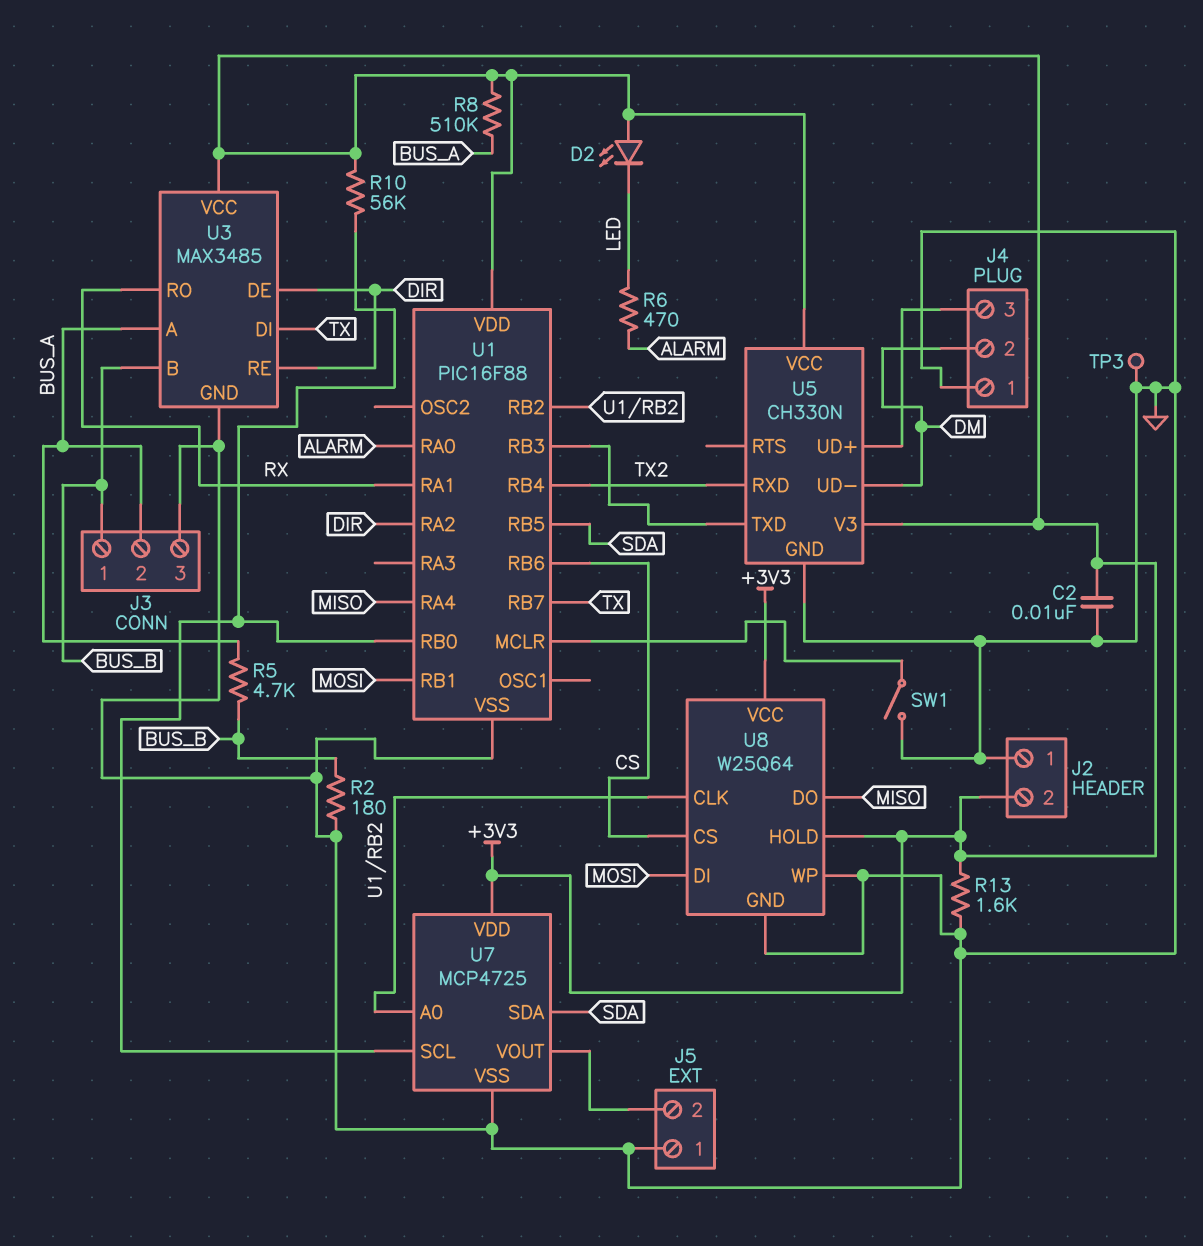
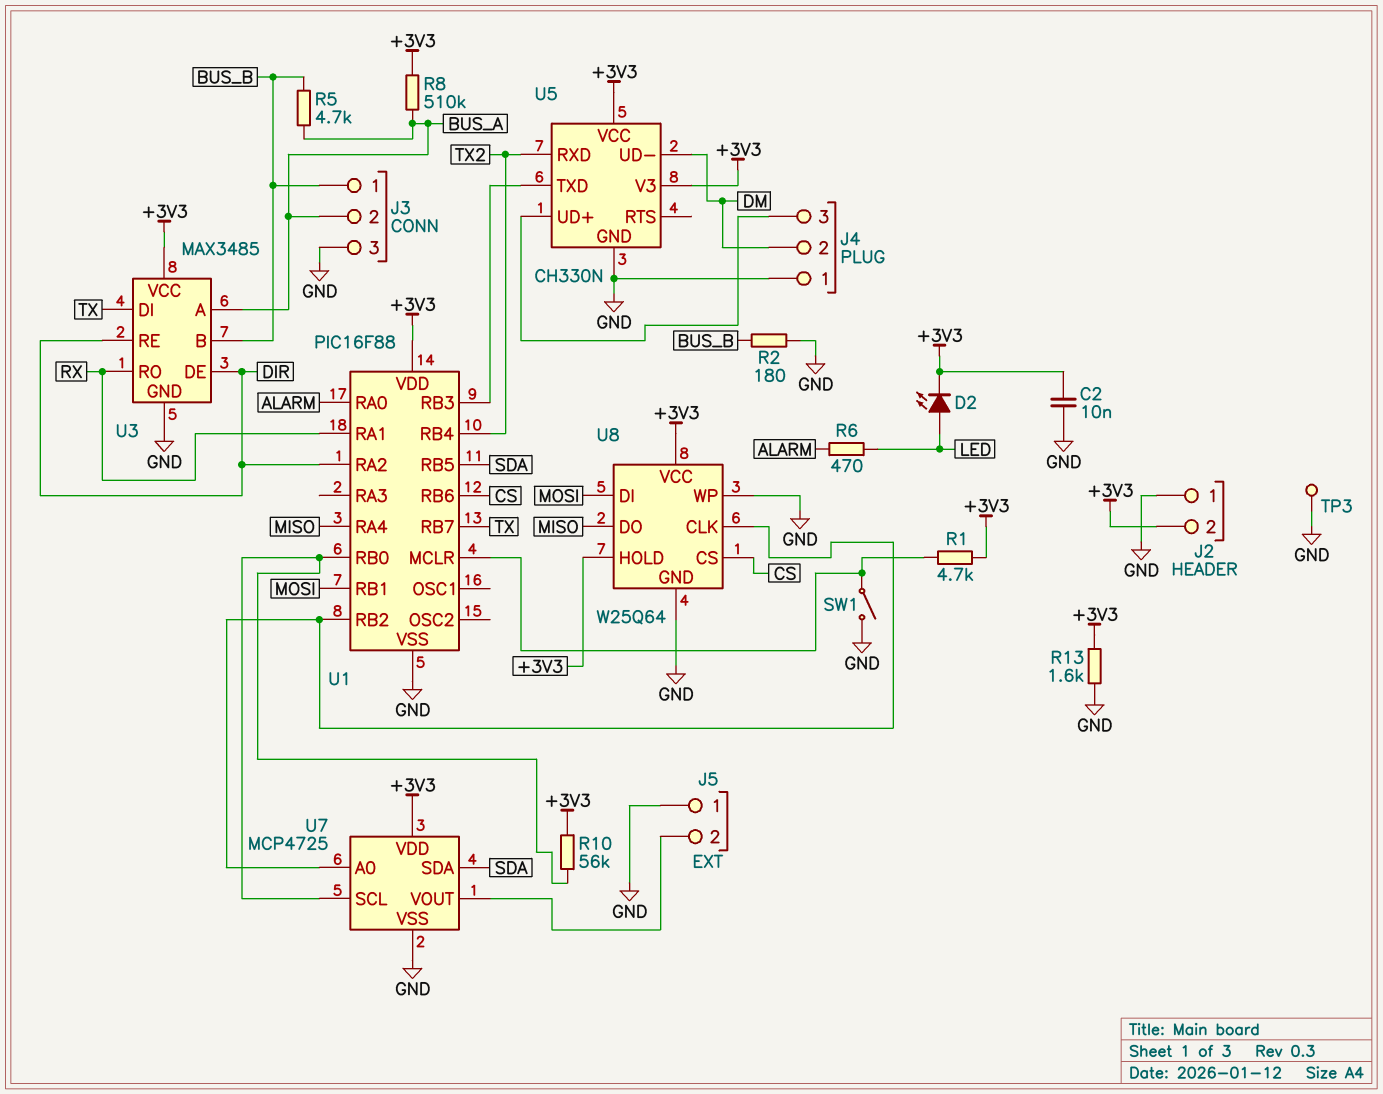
D2: LED (A +3V3, K LED) -> LED (A LED, K +3V3)
R1: none -> 4.7k (+3V3, U1/MCLR)

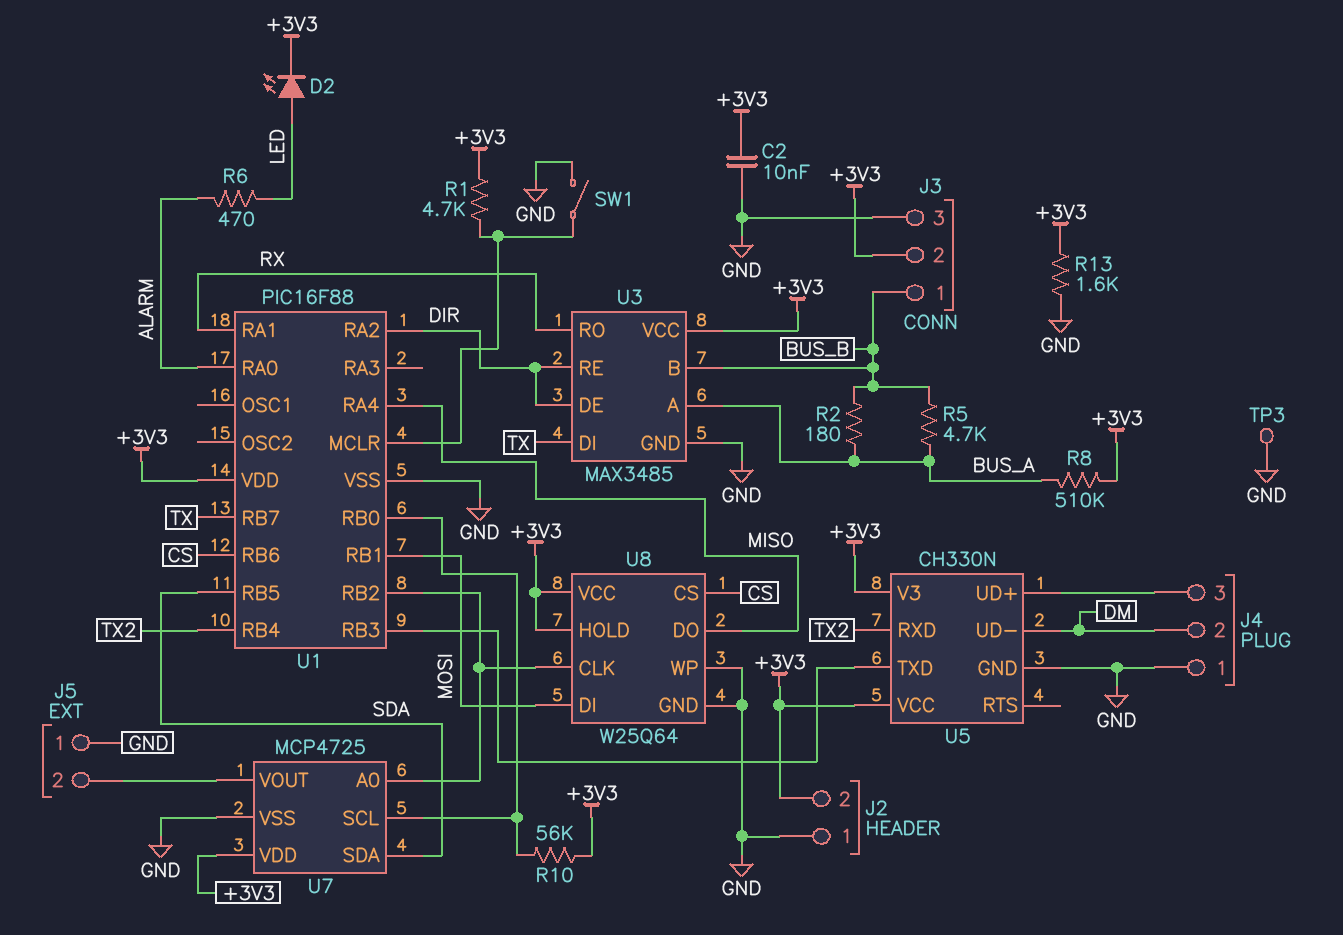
J3 pin 2: BUS_A -> +3V3
R2: 180 (BUS_B, GND) -> 180 (BUS_A, BUS_B)

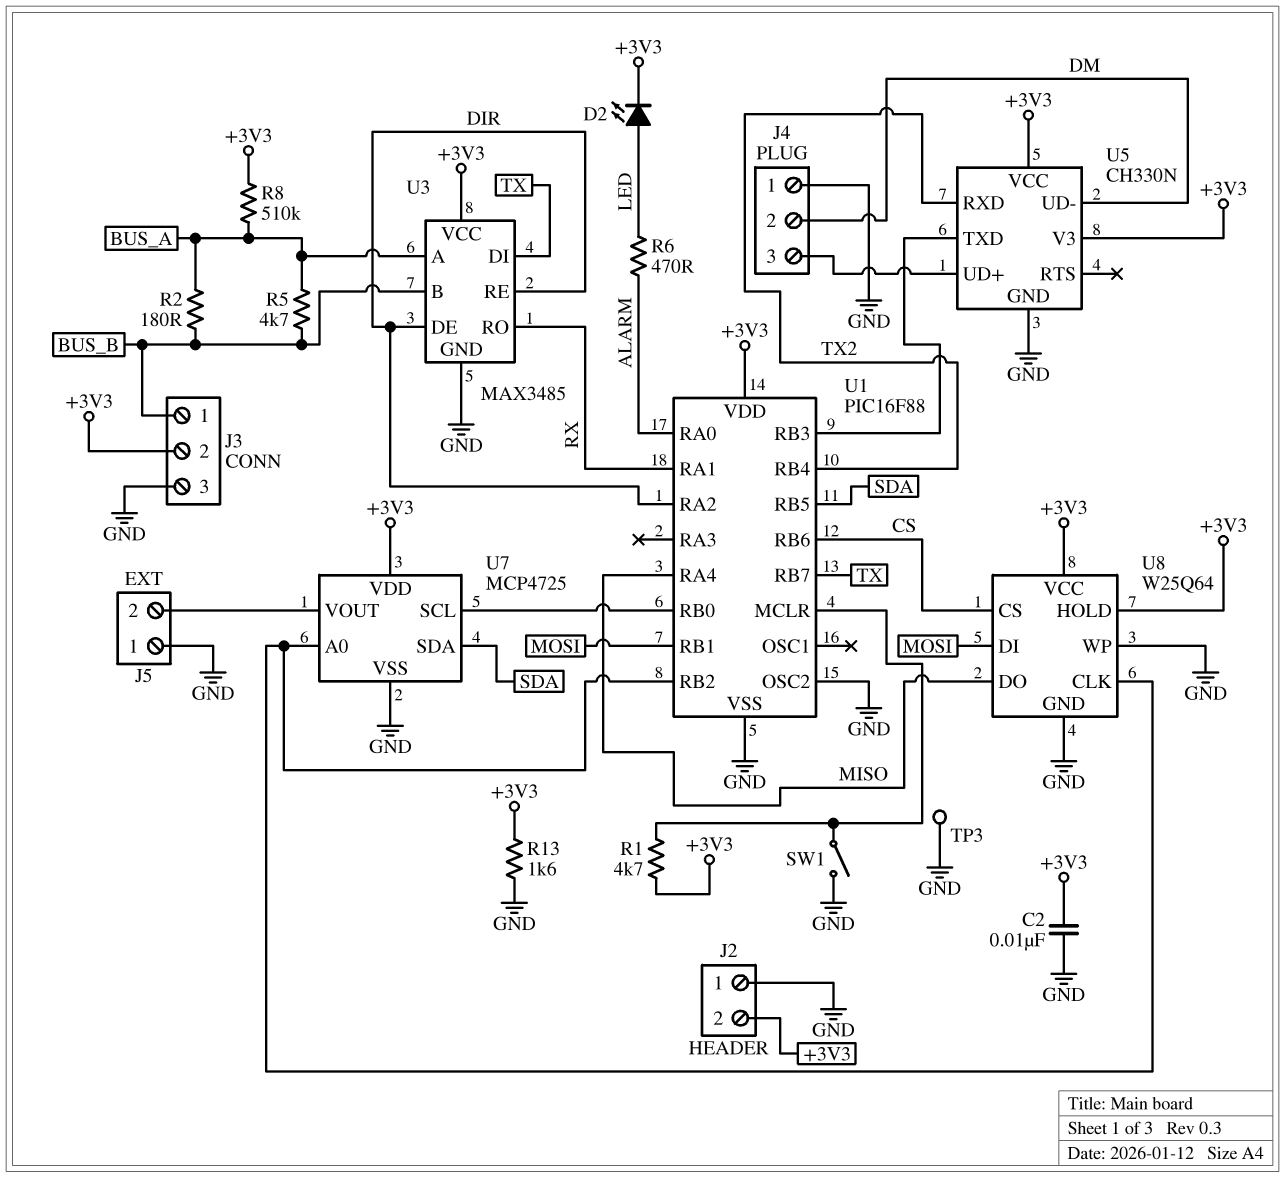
R10: 56k (+3V3, U1/RB0) -> none
U1 pin OSC2: none -> GND

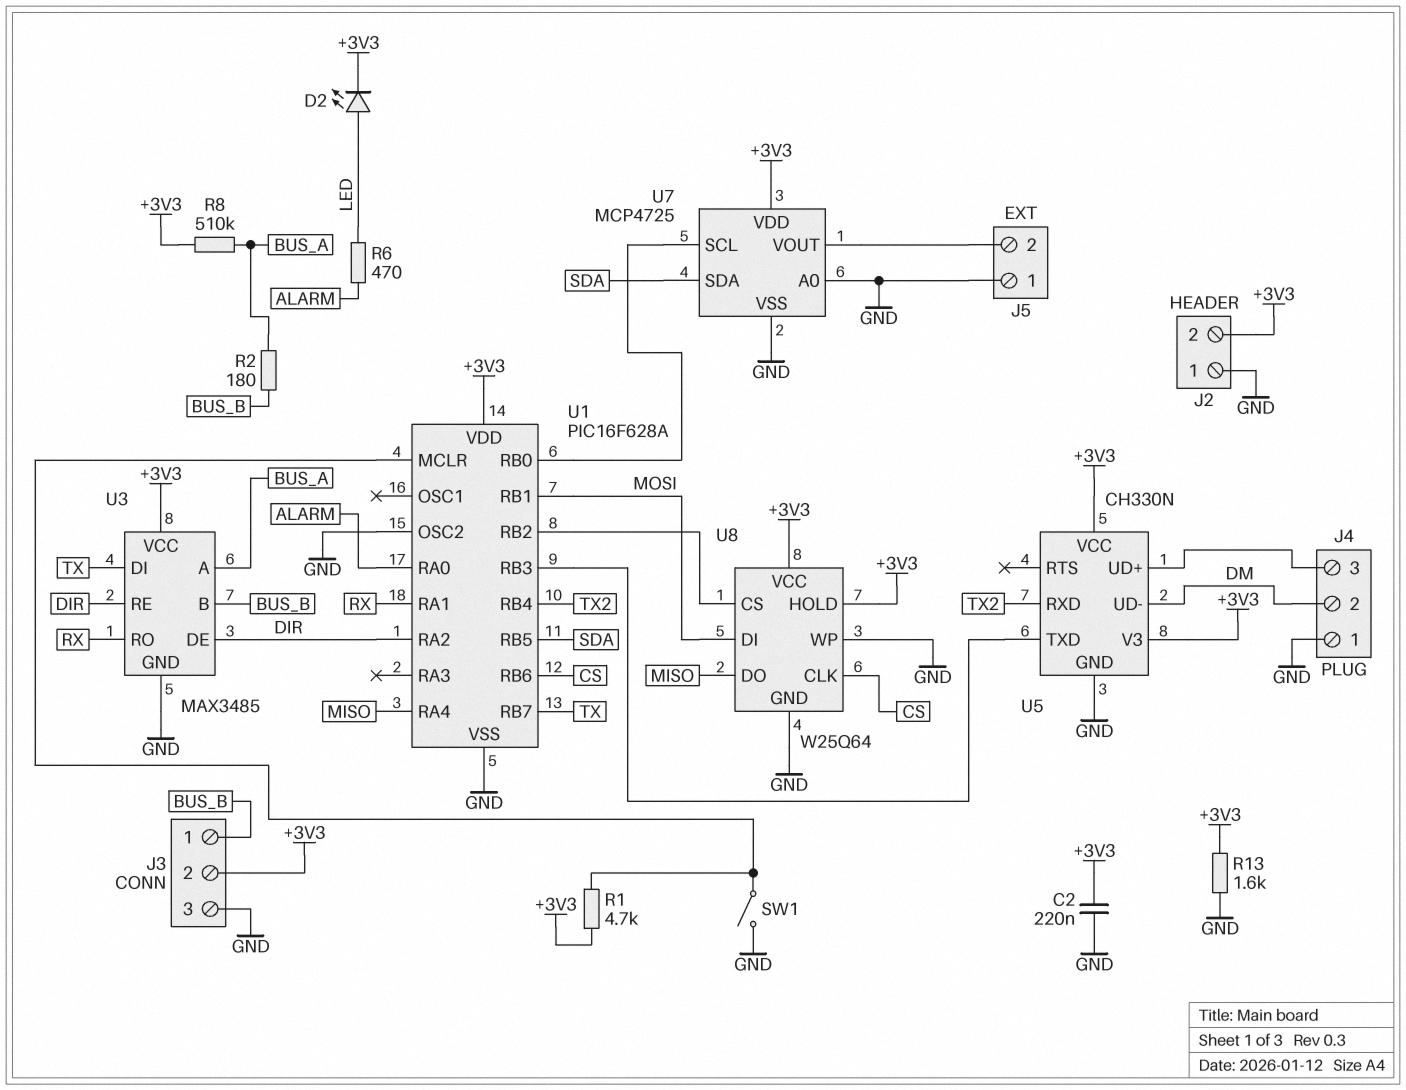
C2: 10nF (+3V3, GND) -> 220nF (+3V3, GND)
R5: 4.7k (BUS_A, BUS_B) -> none
TP3: test point (GND) -> none
U1: PIC16F88 -> PIC16F628A
U7 pin A0: U1/RB2 -> GND
U8 pin CLK: U1/RB2 -> CS
U8 pin CS: CS -> U1/RB2

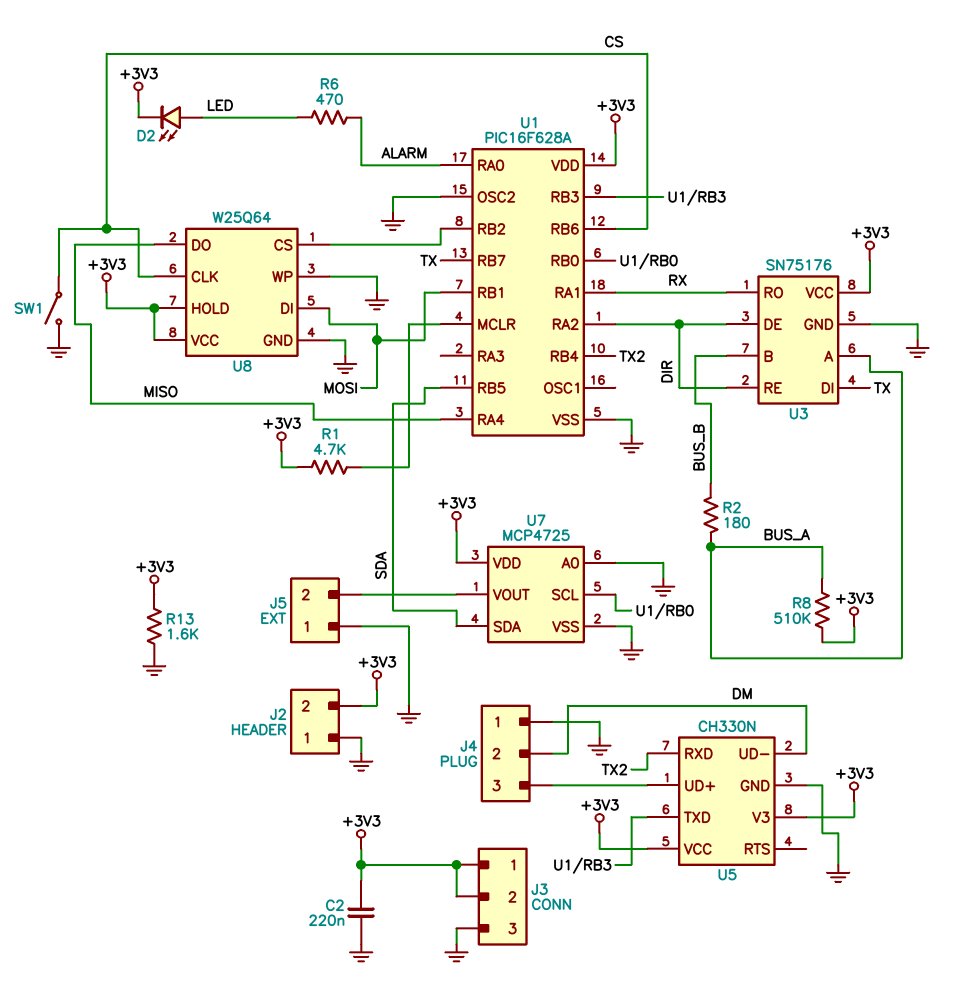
J3 pin 1: BUS_B -> +3V3
SW1: switch (GND, U1/MCLR) -> switch (CS, GND)
U3: MAX3485 -> SN75176

